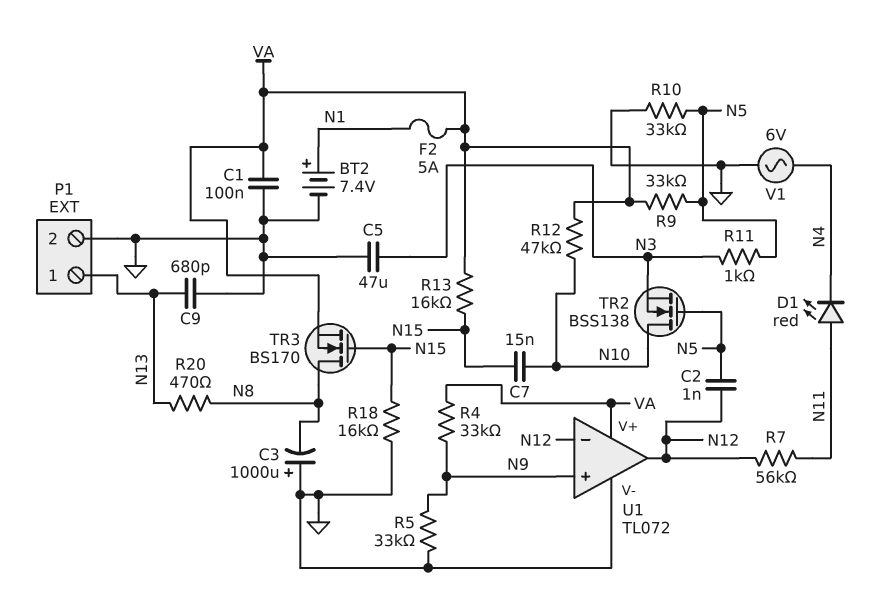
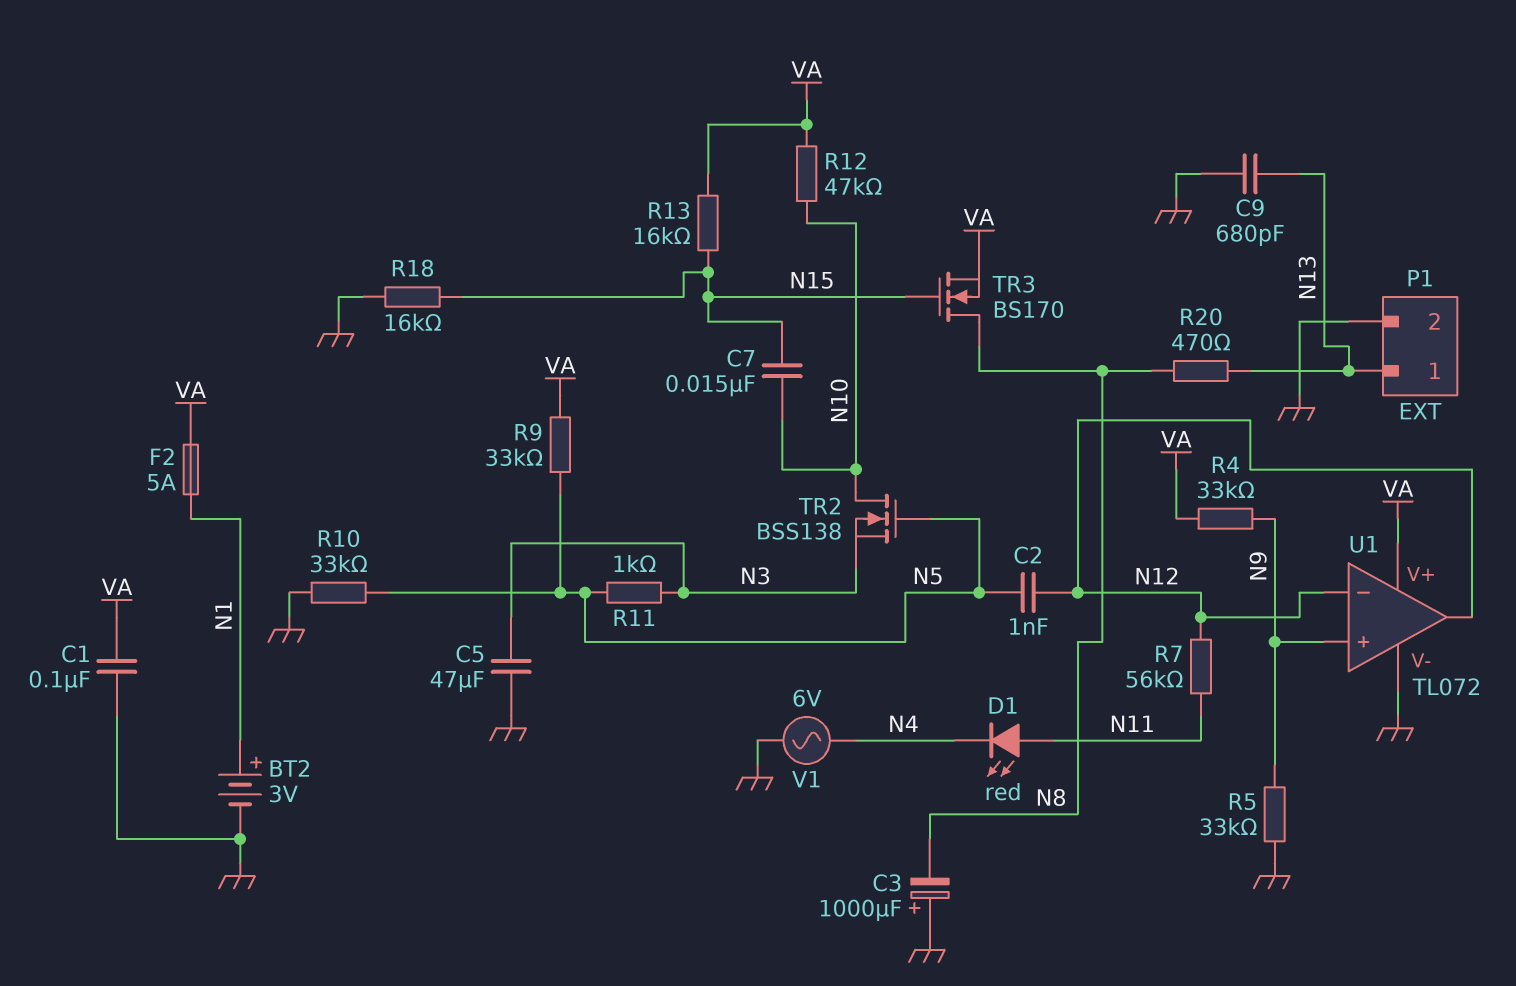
BT2: 7.4V (plus N1, minus GND) -> 3V (plus N1, minus GND)

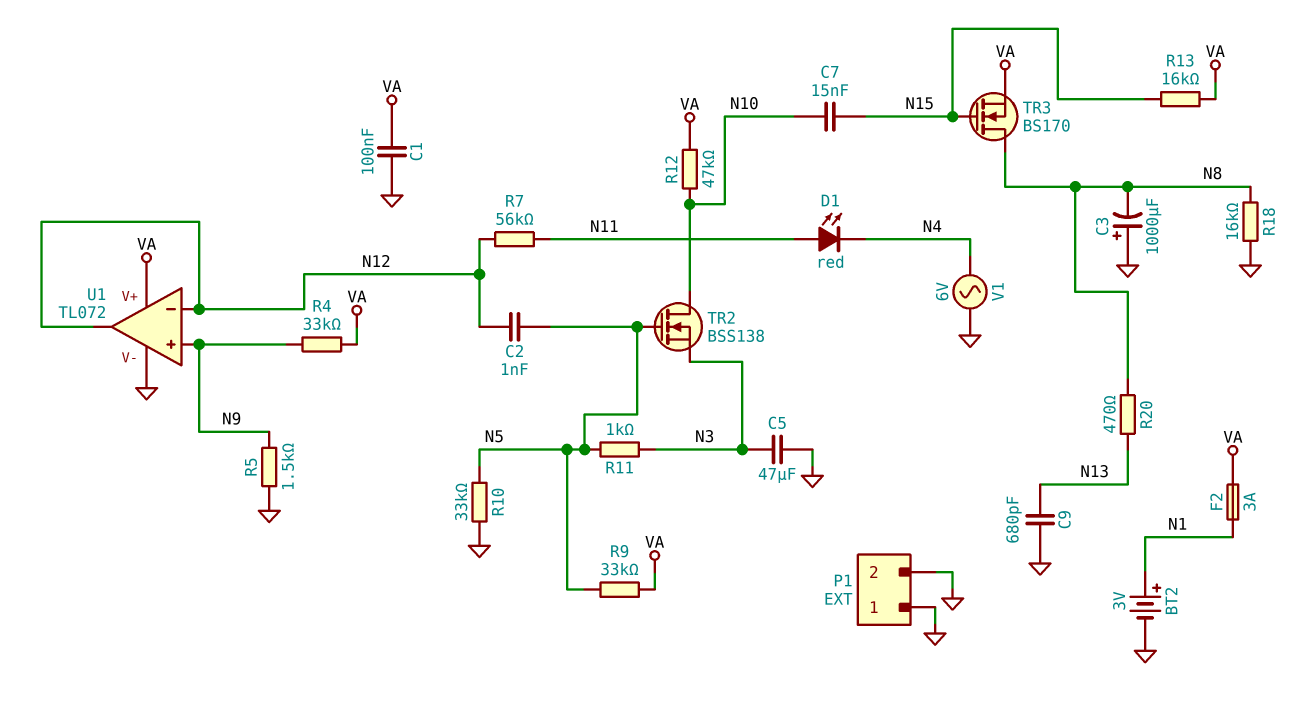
F2: 5A (N1, VA) -> 3A (N1, VA)
P1 pin 1: N13 -> GND
R5: 33k (GND, N9) -> 1.5k (GND, N9)
R18: 16k (GND, N15) -> 16k (GND, N8)

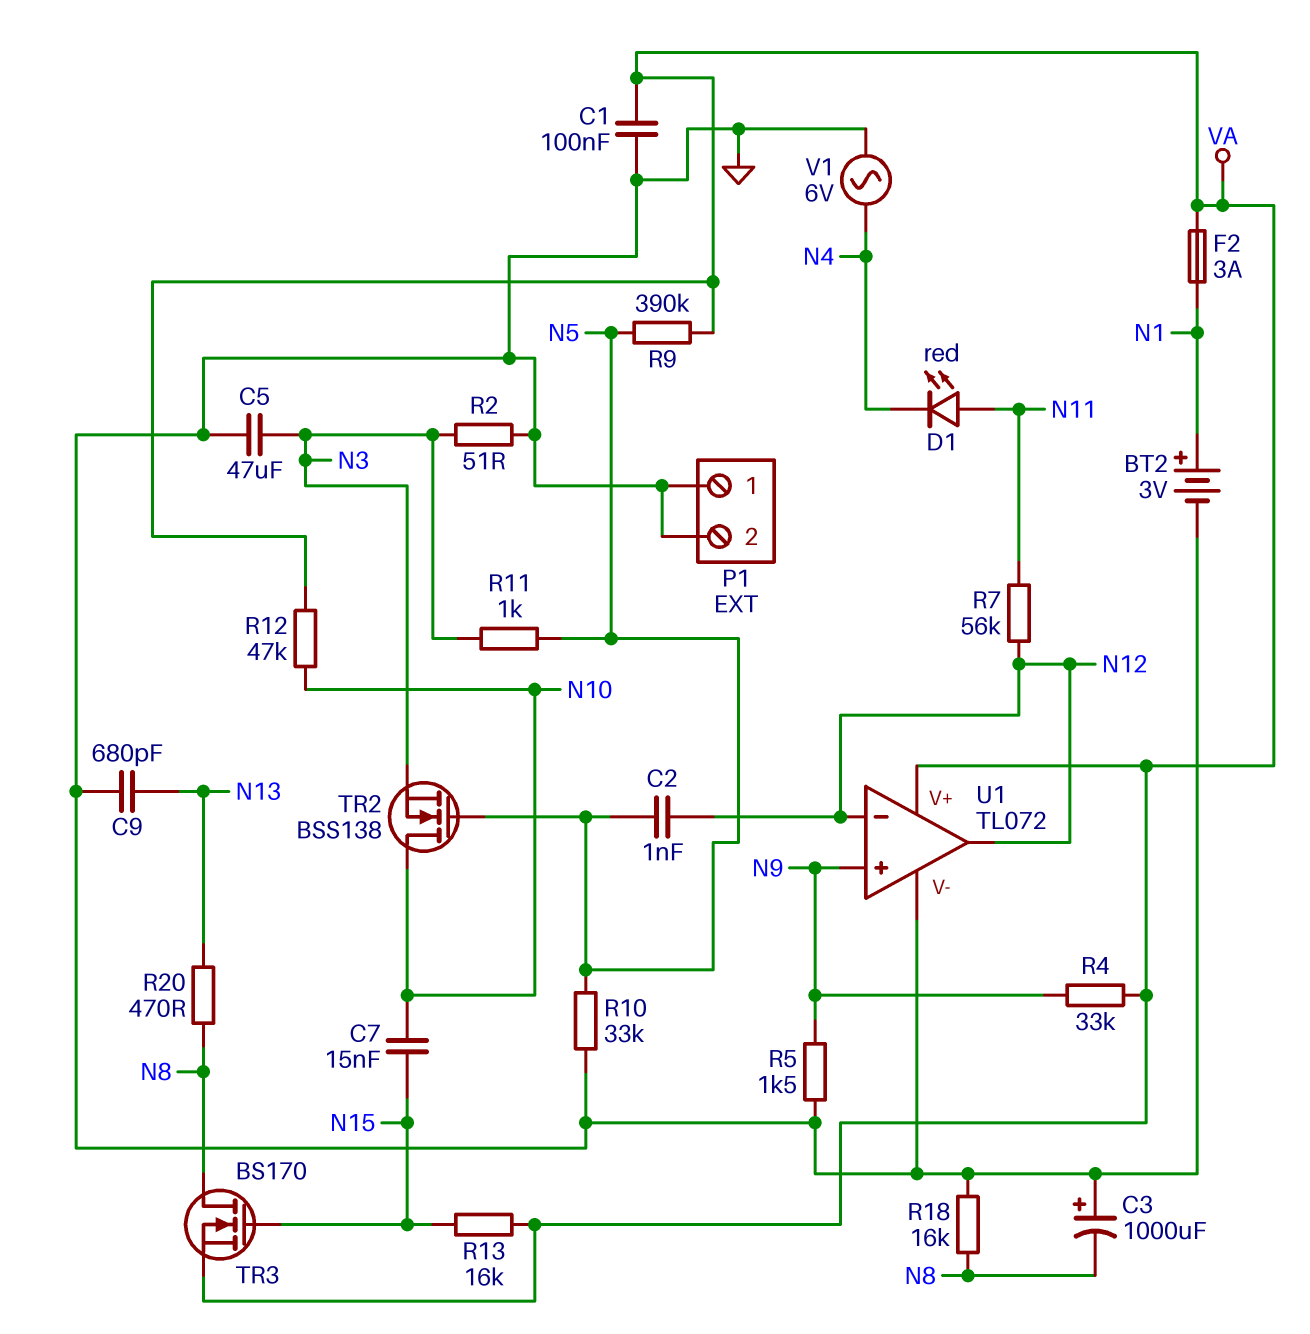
R2: none -> 51 (GND, N3)
R9: 33k (N5, VA) -> 390k (N5, VA)

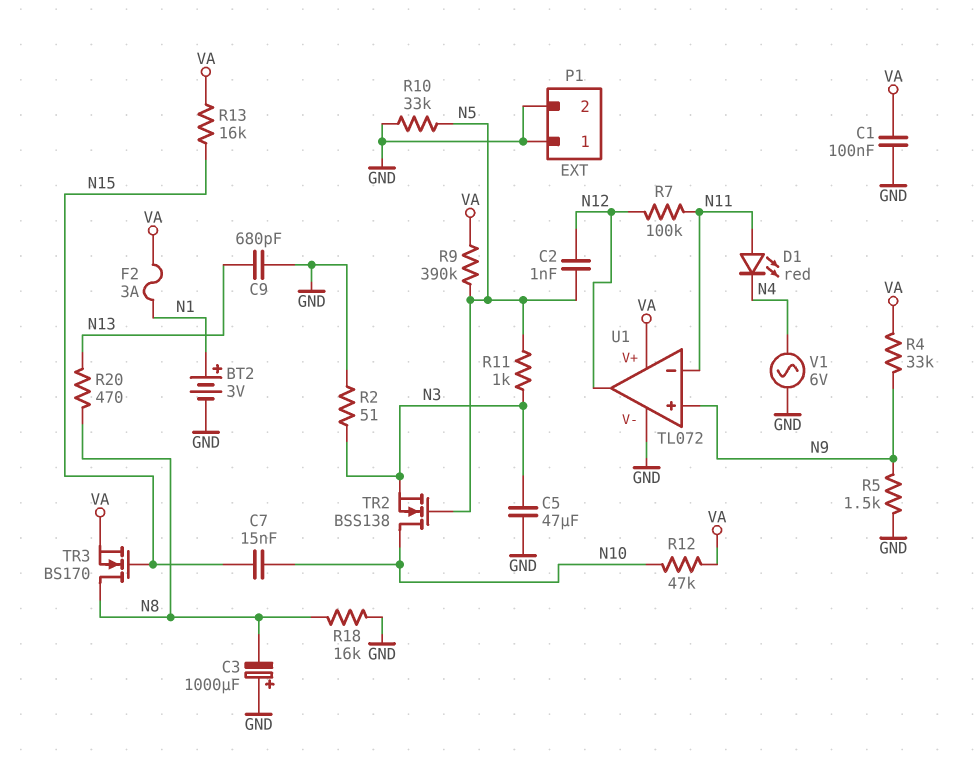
R7: 56k (N11, N12) -> 100k (N11, N12)
U1 pin in-: N12 -> N11

